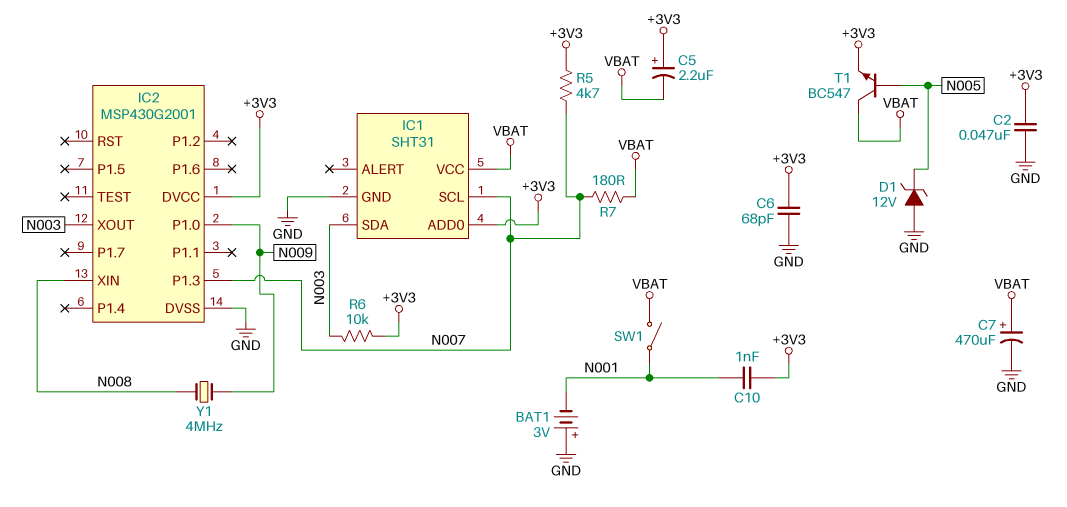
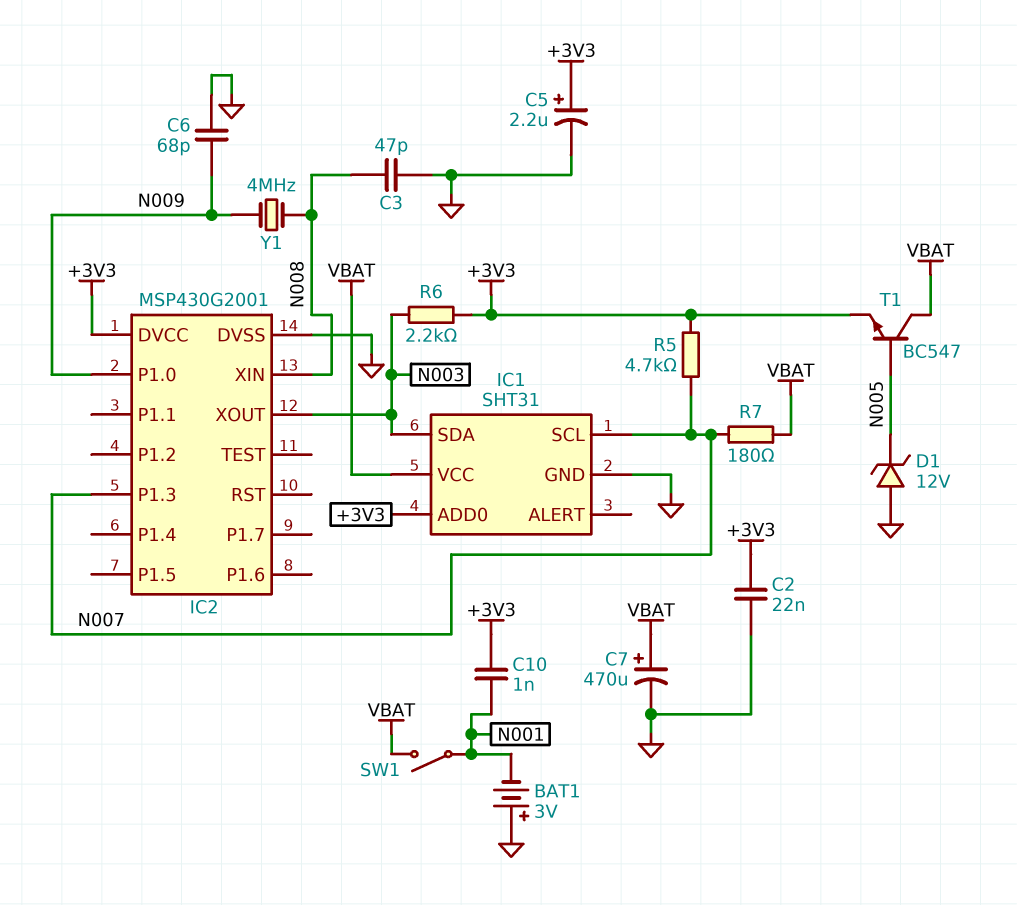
C2: 47nF (+3V3, GND) -> 22nF (+3V3, GND)
C3: none -> 47pF (GND, N008)
C5: 2.2uF (plus +3V3, minus VBAT) -> 2.2uF (plus +3V3, minus GND)
C6: 68pF (+3V3, GND) -> 68pF (GND, N009)
R6: 10k (+3V3, N003) -> 2.2k (+3V3, N003)

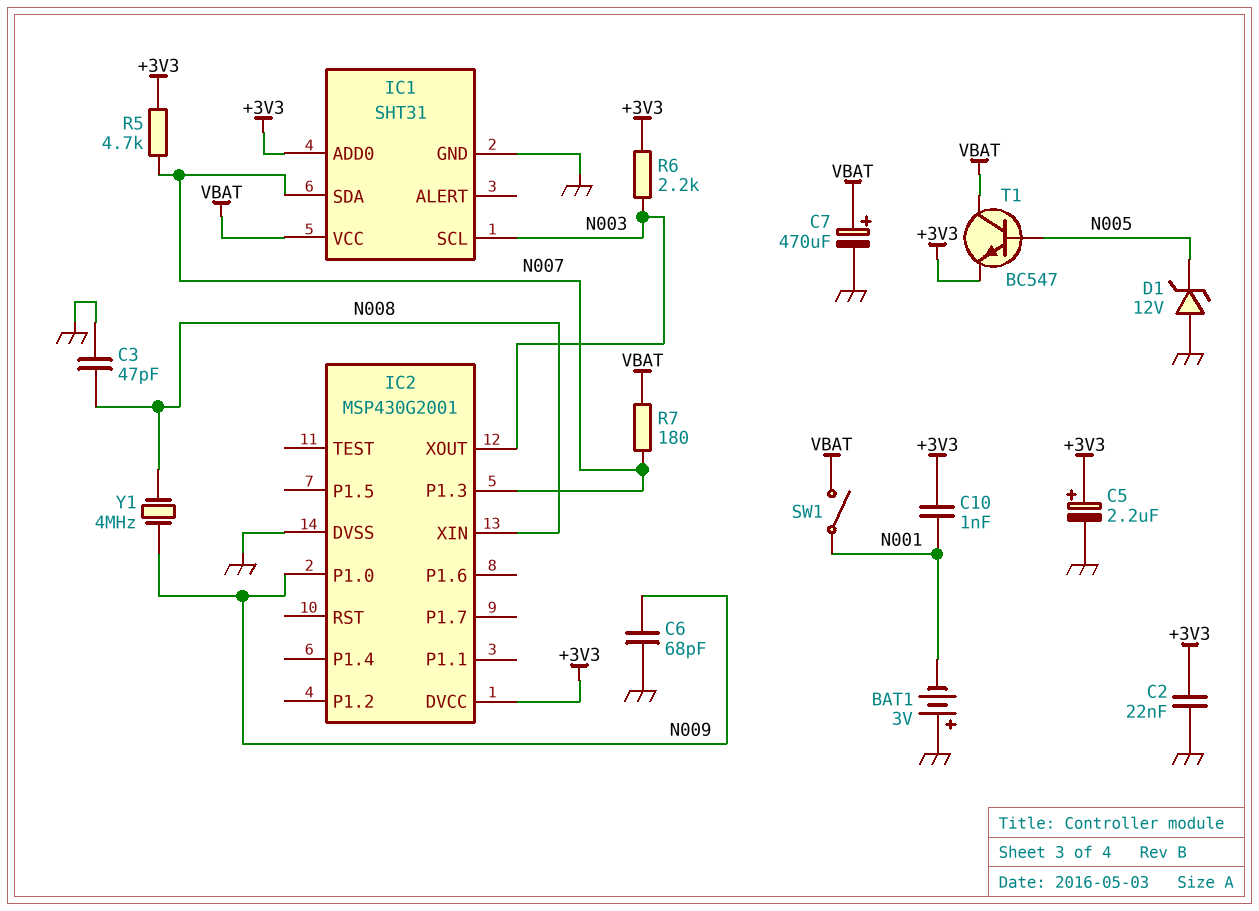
IC1 pin SCL: N007 -> N003
IC1 pin SDA: N003 -> N007

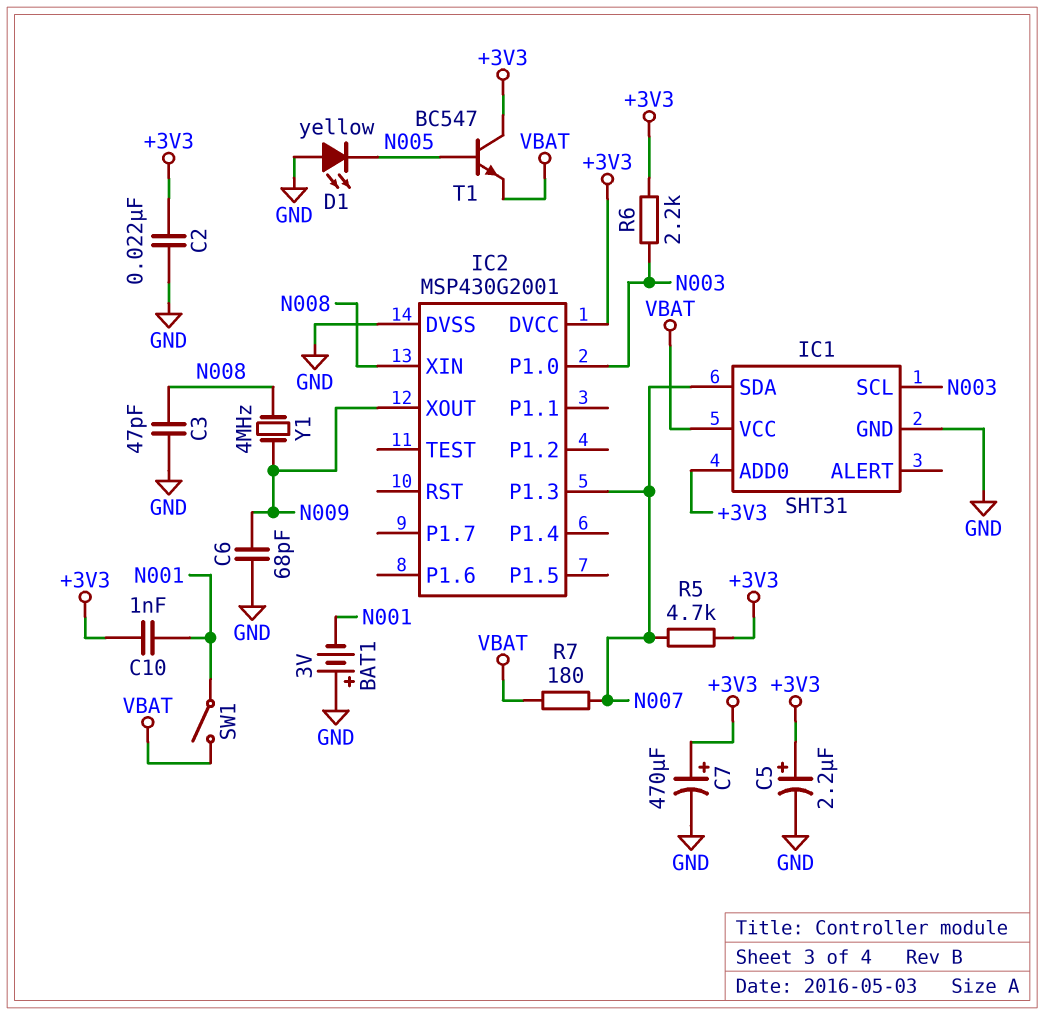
C7: 470uF (plus VBAT, minus GND) -> 470uF (plus +3V3, minus GND)
D1: zener 12V (A GND, K N005) -> LED yellow (A GND, K N005)
IC2 pin P1.0: N009 -> N003
IC2 pin XOUT: N003 -> N009
T1: NPN BC547 (B N005, C VBAT, E +3V3) -> NPN BC547 (B N005, C +3V3, E VBAT)

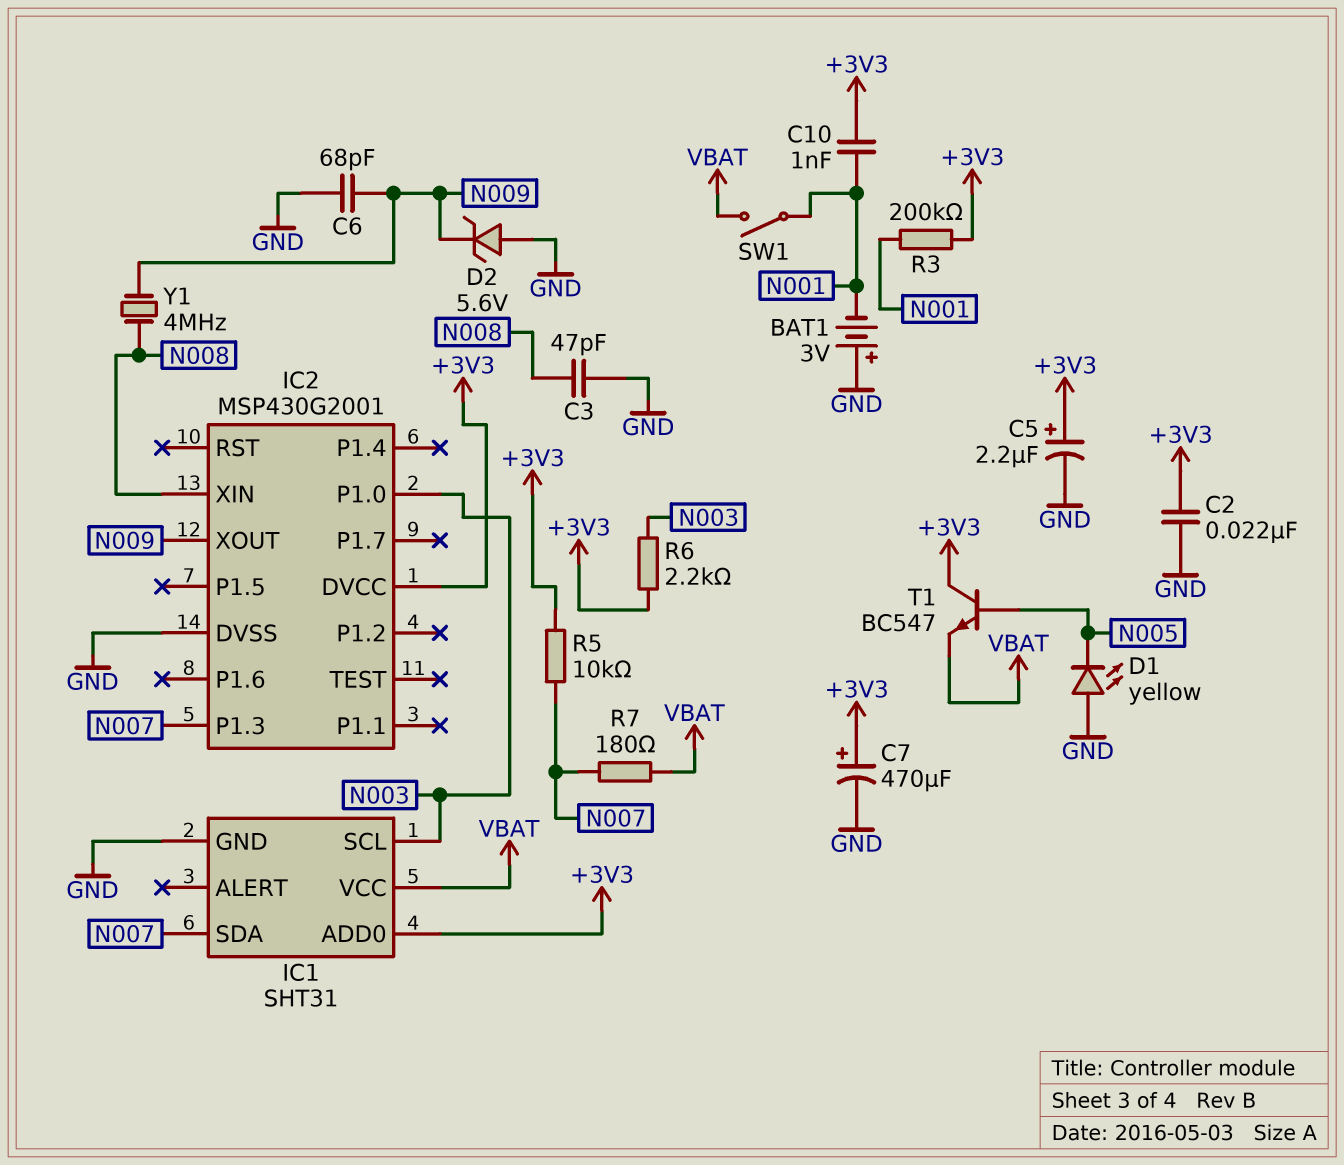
D2: none -> zener 5.6V (A GND, K N009)
R3: none -> 200k (+3V3, N001)
R5: 4.7k (+3V3, N007) -> 10k (+3V3, N007)

